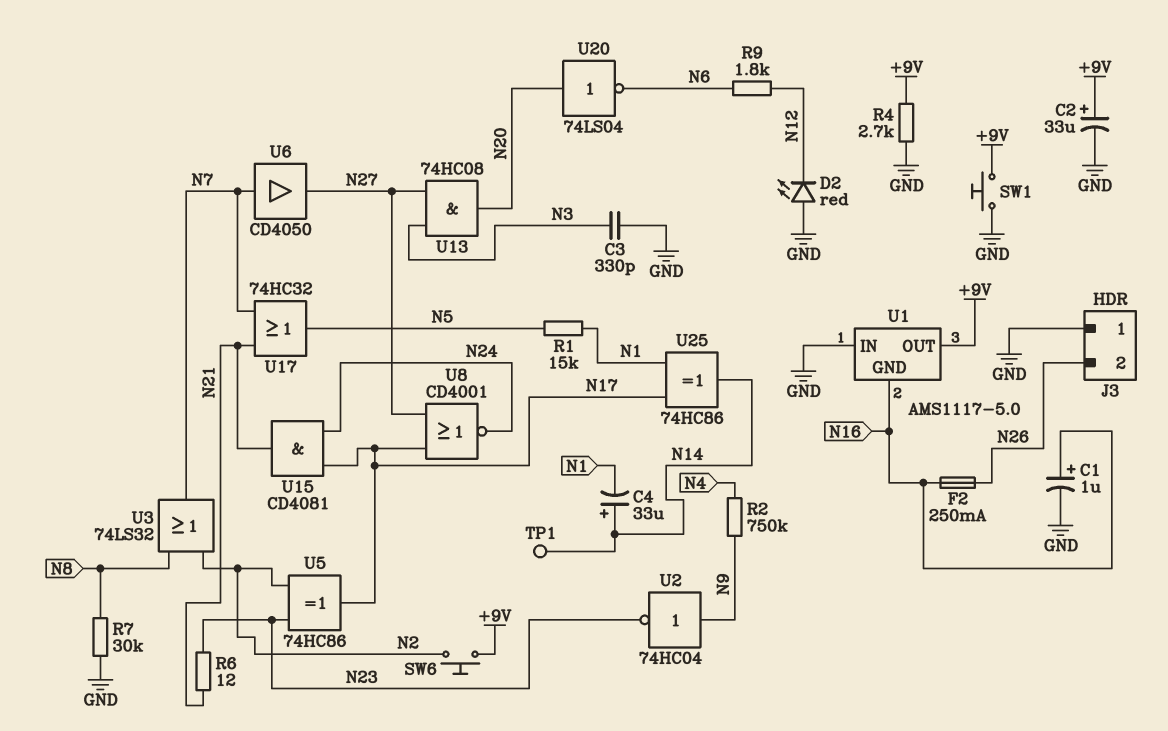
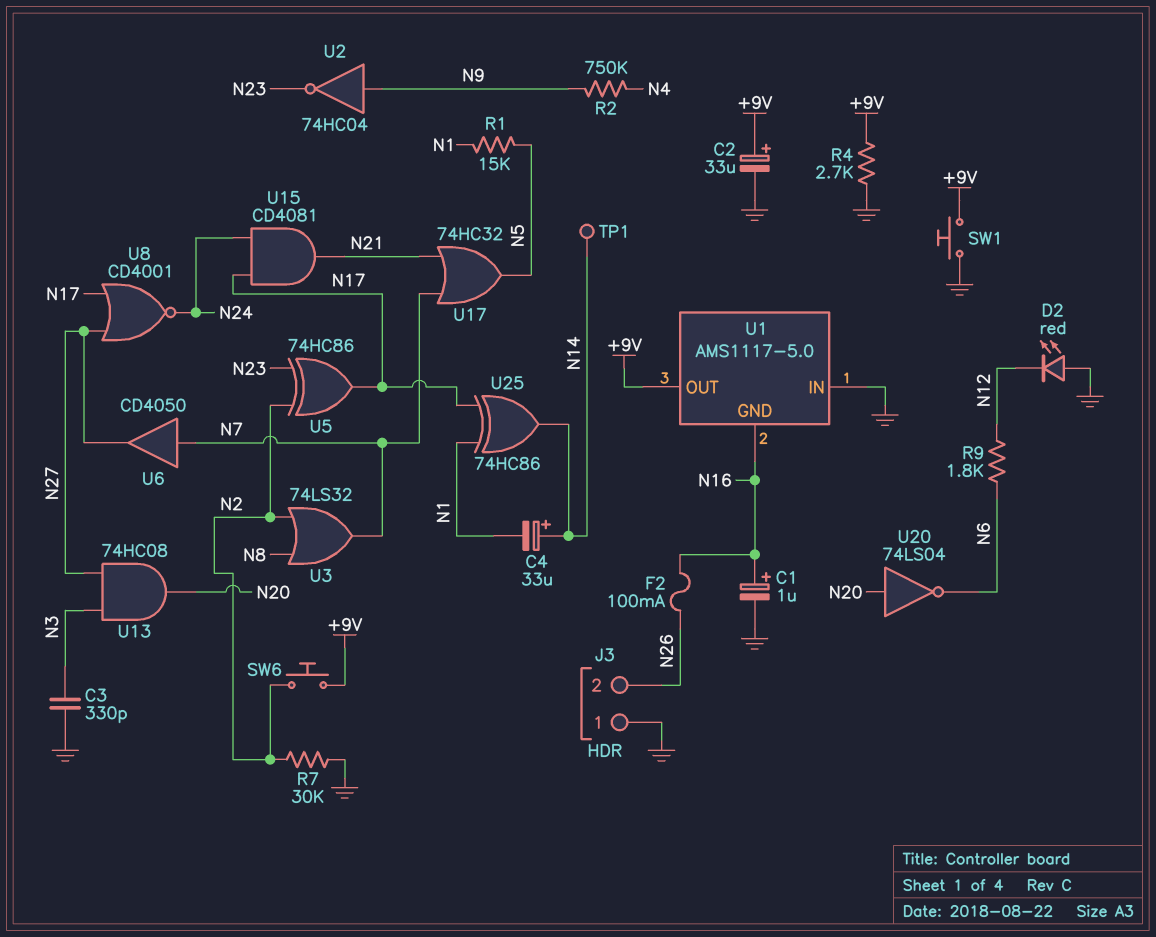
F2: 250mA (N16, N26) -> 100mA (N16, N26)
R6: 12 (N21, N23) -> none
R7: 30k (GND, N8) -> 30k (GND, N2)

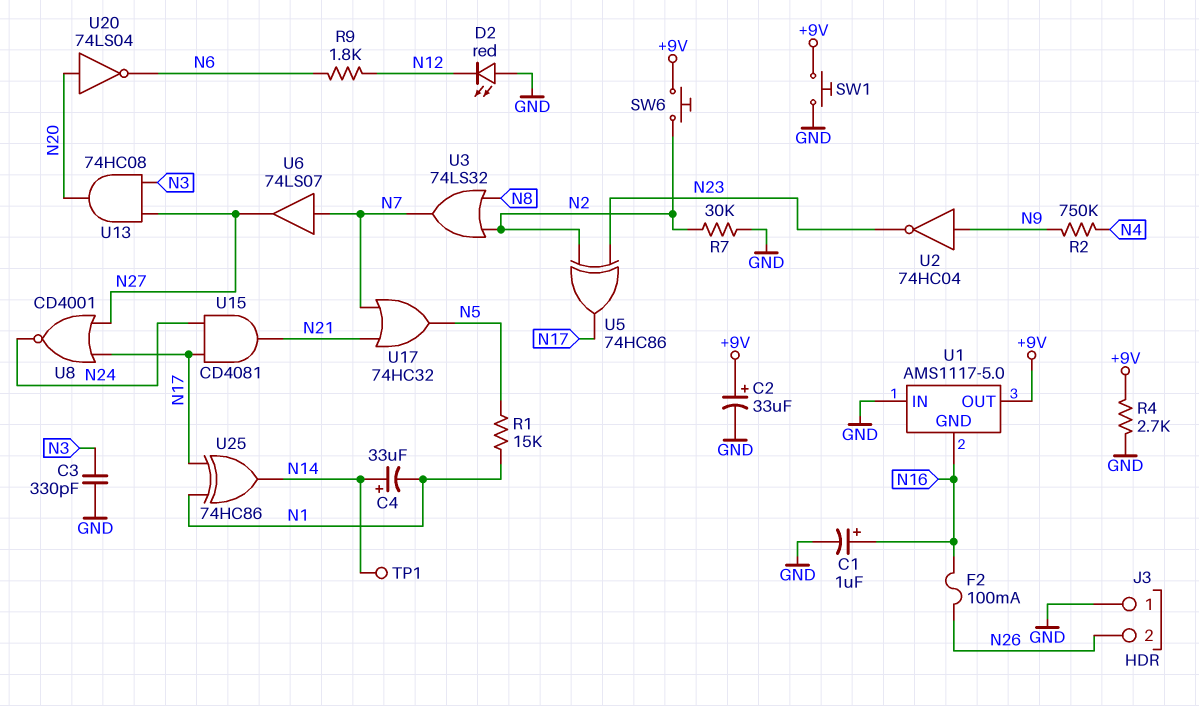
U6: buffer CD4050 (in N7, out N27) -> buffer 74LS07 (in N7, out N27)

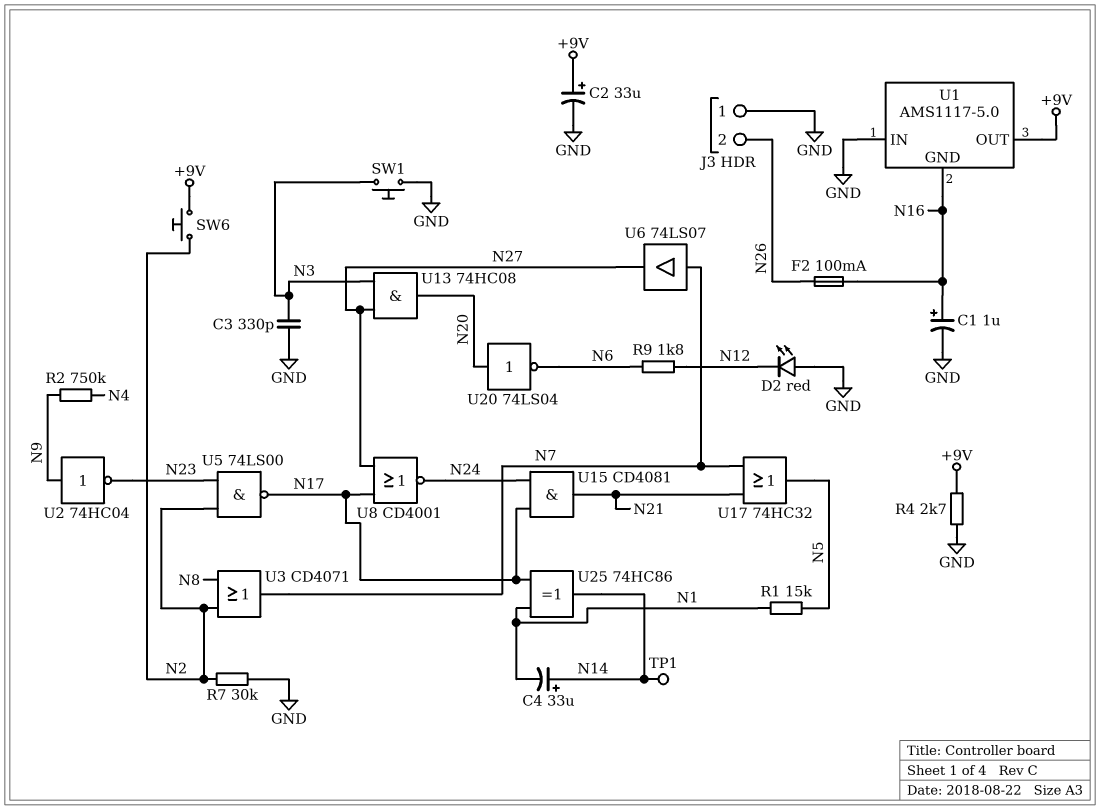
SW1: button (+9V, GND) -> button (GND, N3)
U3: OR 74LS32 (in N2, in N8, out N7) -> OR CD4071 (in N2, in N8, out N7)
U5: XOR 74HC86 (in N2, in N23, out N17) -> NAND 74LS00 (in N2, in N23, out N17)

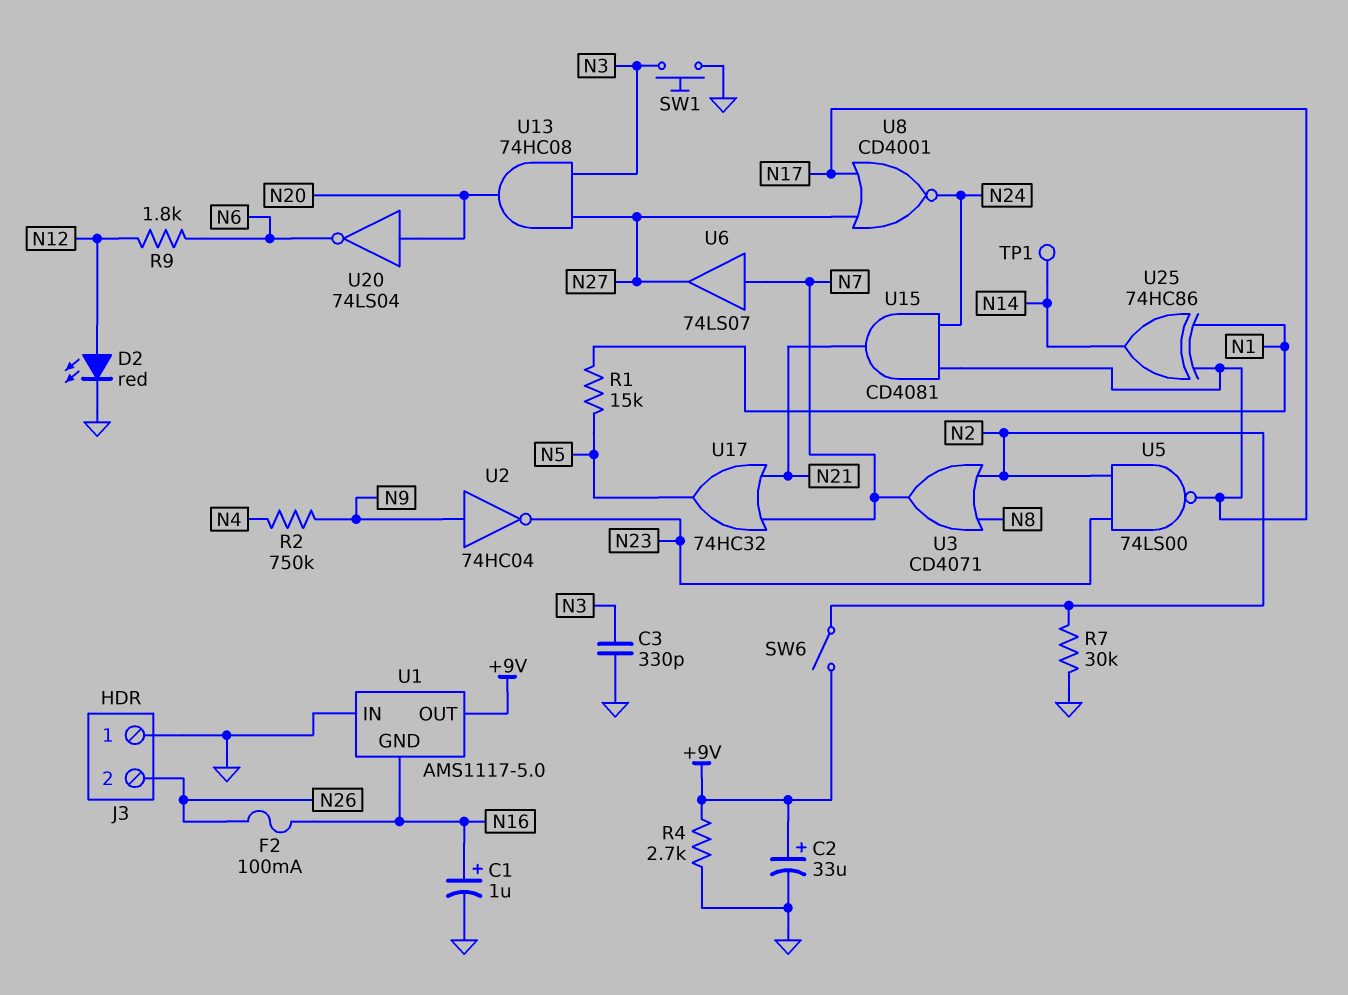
C4: 33uF (plus N14, minus N1) -> none
D2: LED red (A GND, K N12) -> LED red (A N12, K GND)
SW6: button (+9V, N2) -> switch (+9V, N2)

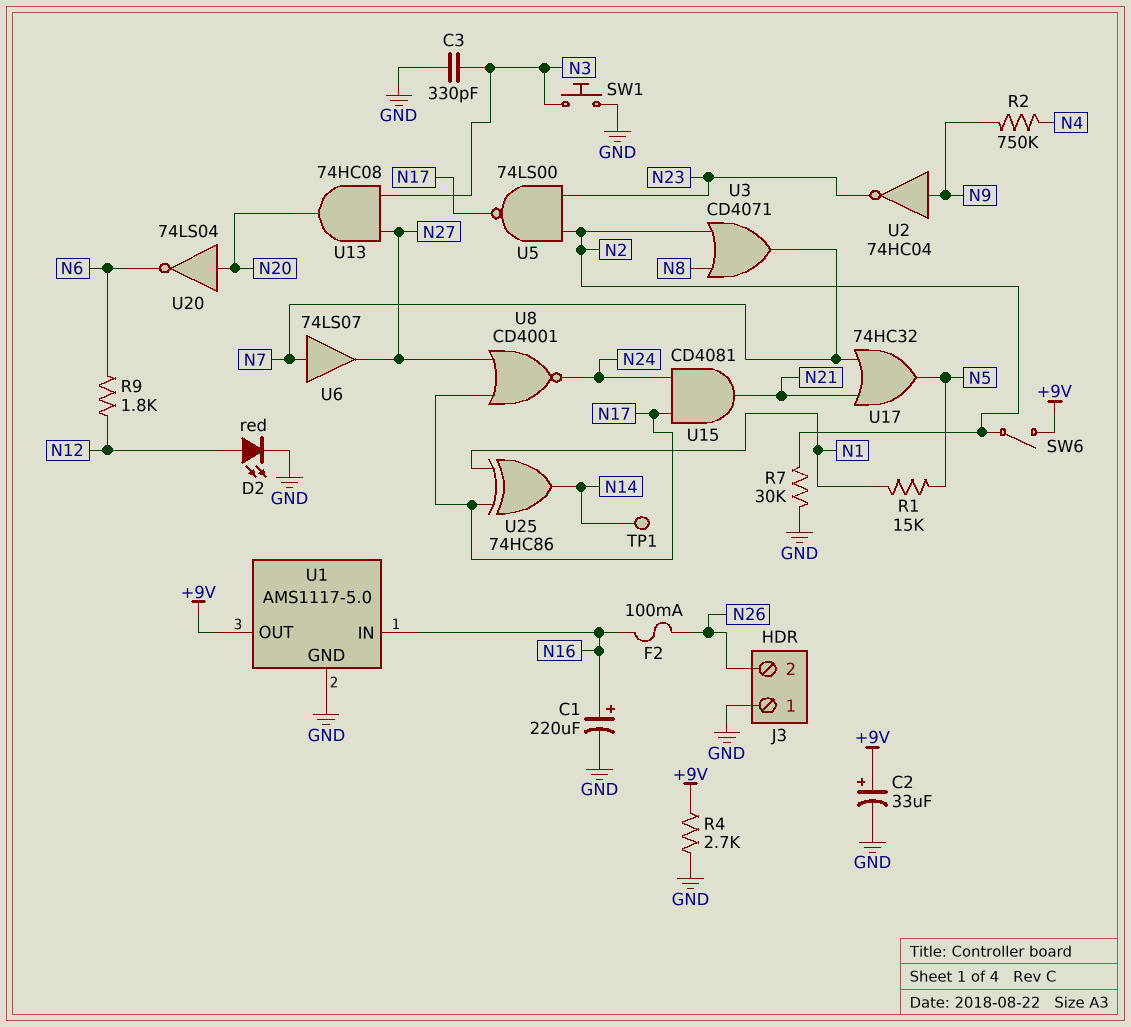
C1: 1uF (plus N16, minus GND) -> 220uF (plus N16, minus GND)
U1 pin GND: N16 -> GND
U1 pin IN: GND -> N16

